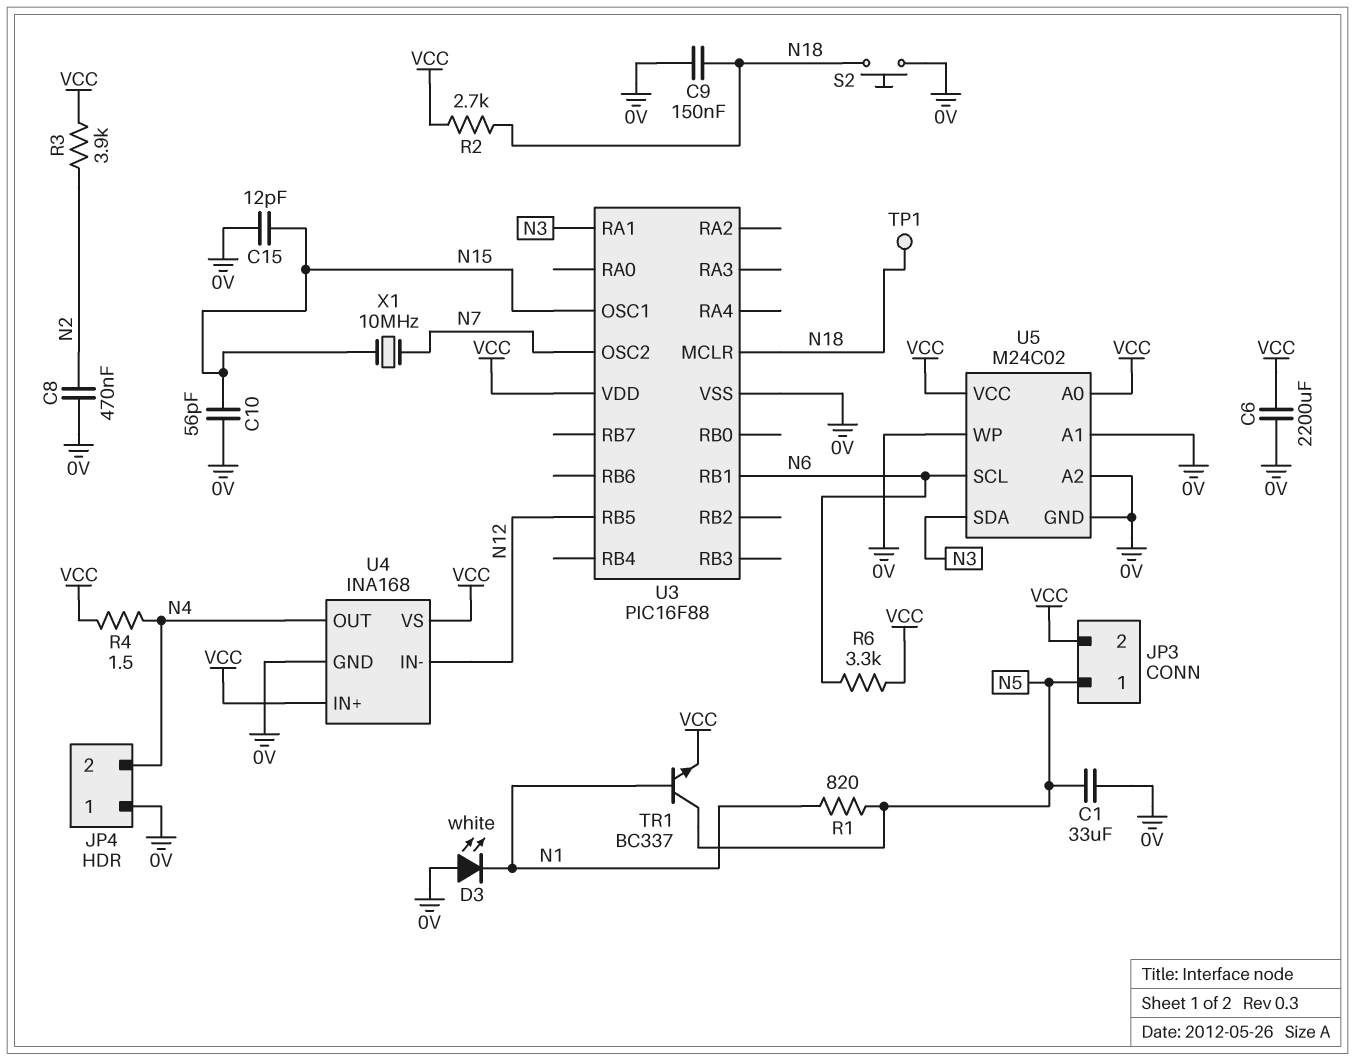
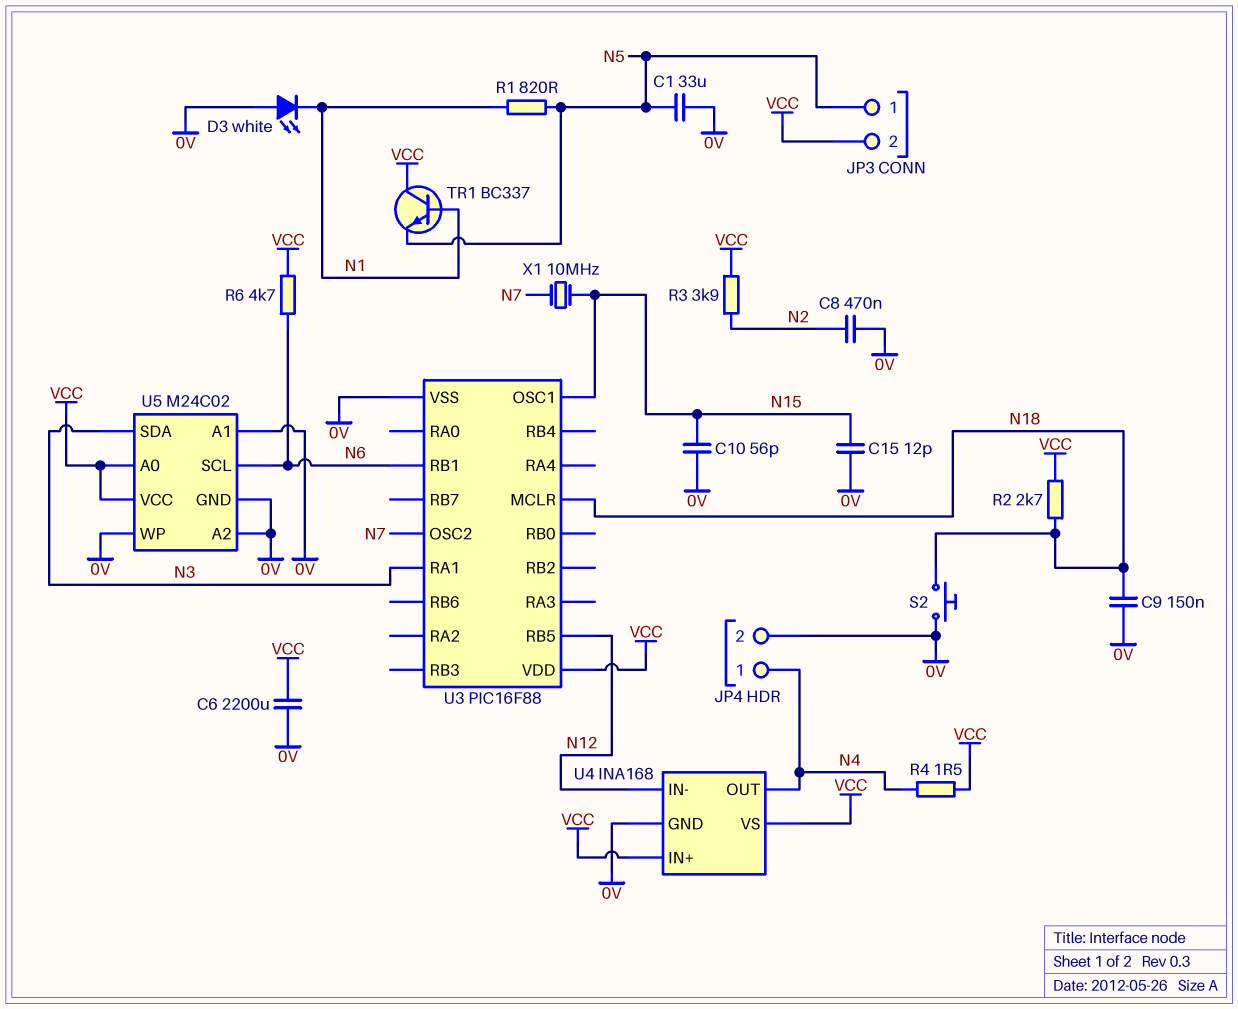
JP4 pin 1: 0V -> N4
JP4 pin 2: N4 -> 0V
R6: 3.3k (N6, VCC) -> 4.7k (N6, VCC)
TP1: test point (N18) -> none
TR1: NPN BC337 (B N1, C N5, E VCC) -> NPN BC337 (B N1, C VCC, E N5)

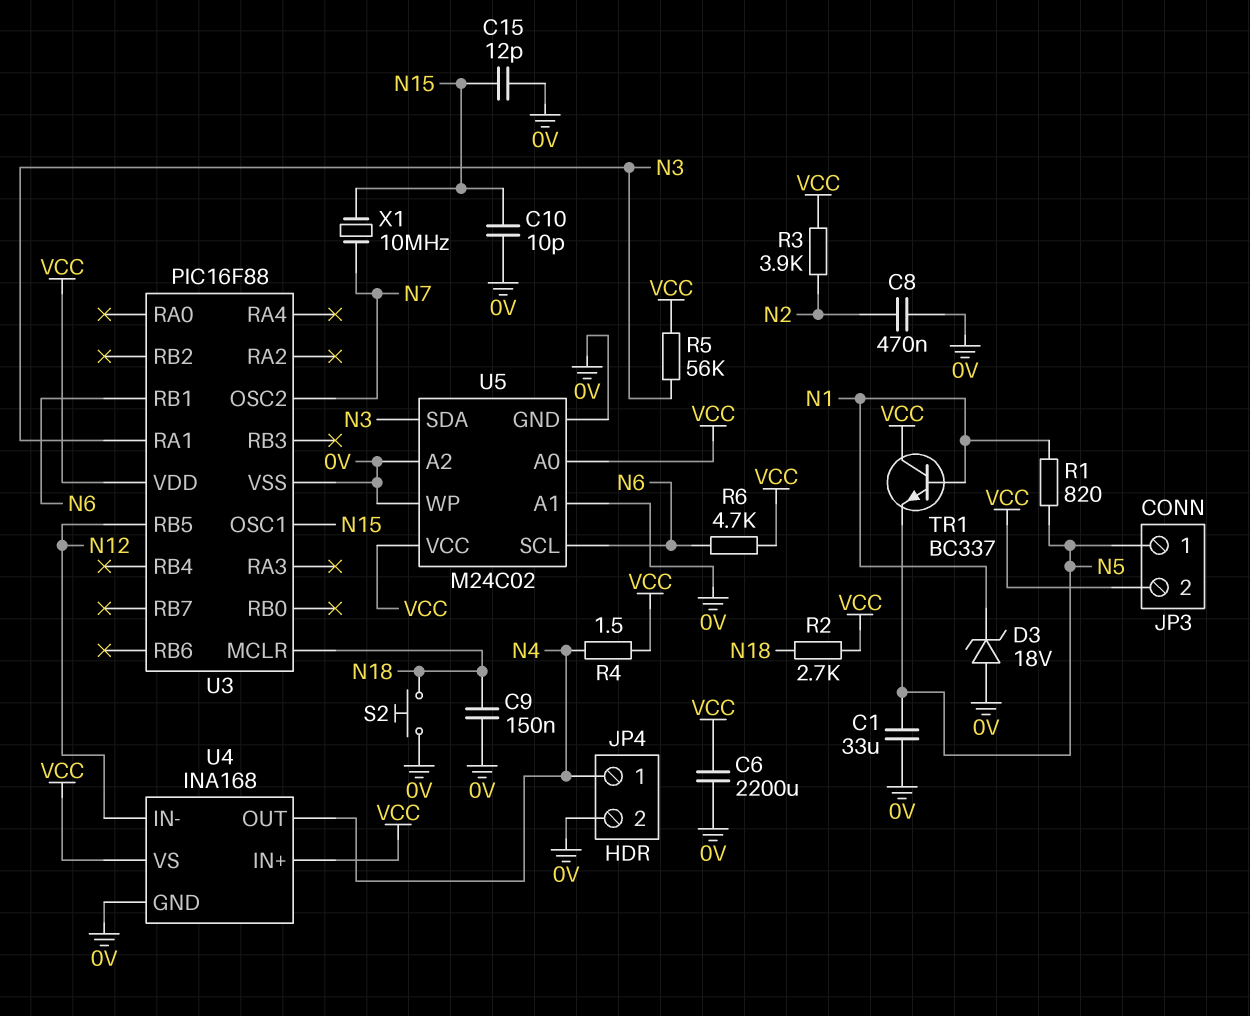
C10: 56pF (0V, N15) -> 10pF (0V, N15)
D3: LED white (A 0V, K N1) -> zener 18V (A 0V, K N1)
R5: none -> 56k (N3, VCC)

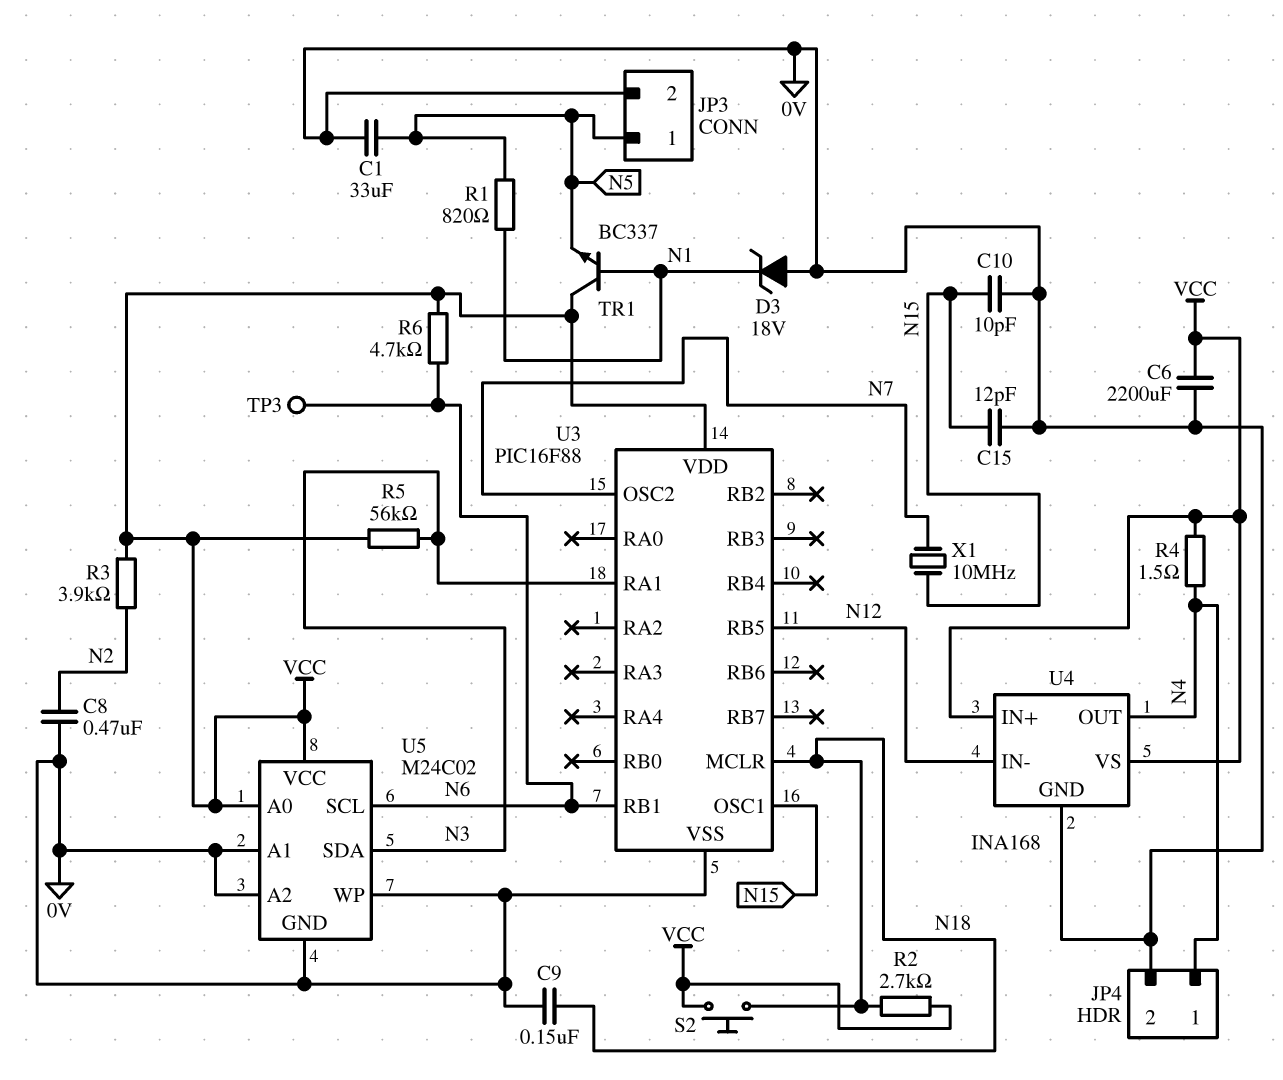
JP3 pin 2: VCC -> 0V
S2: button (0V, N18) -> button (N18, VCC)
TP3: none -> test point (N6)

